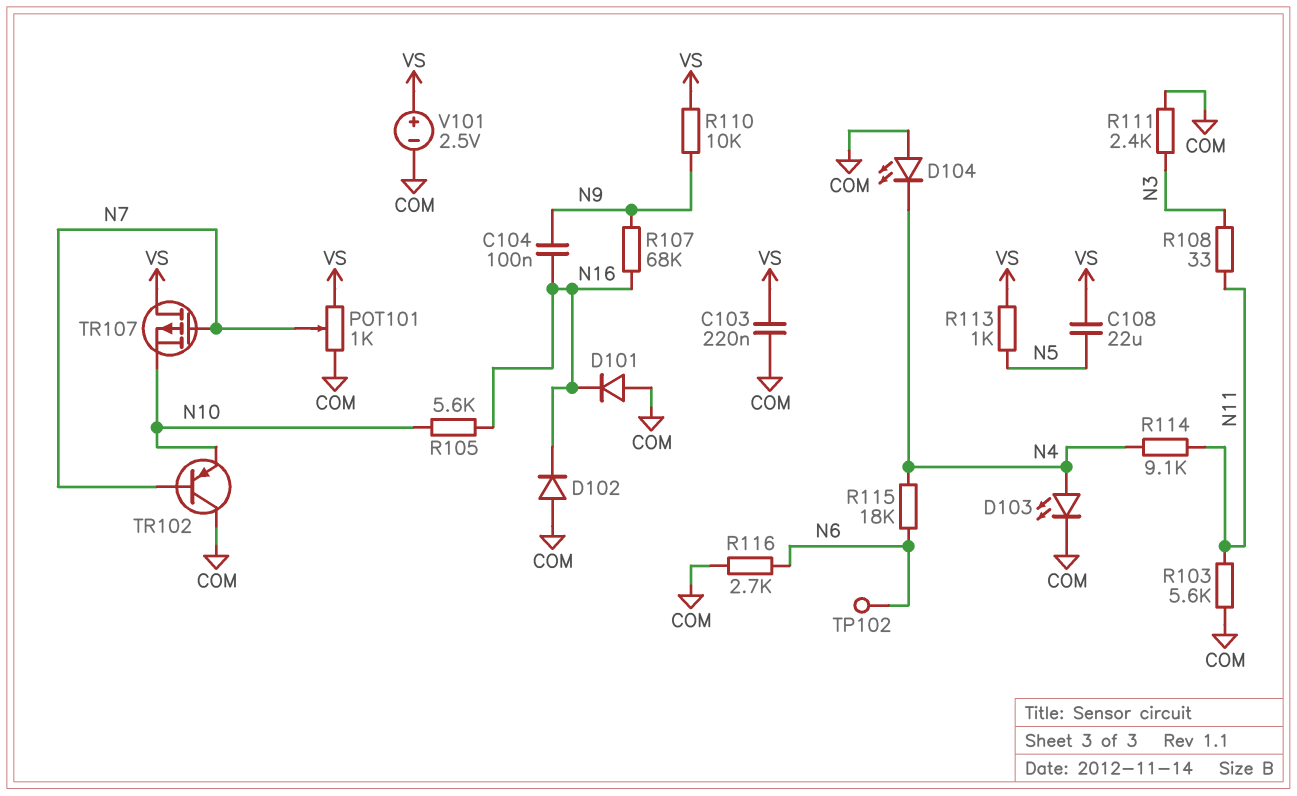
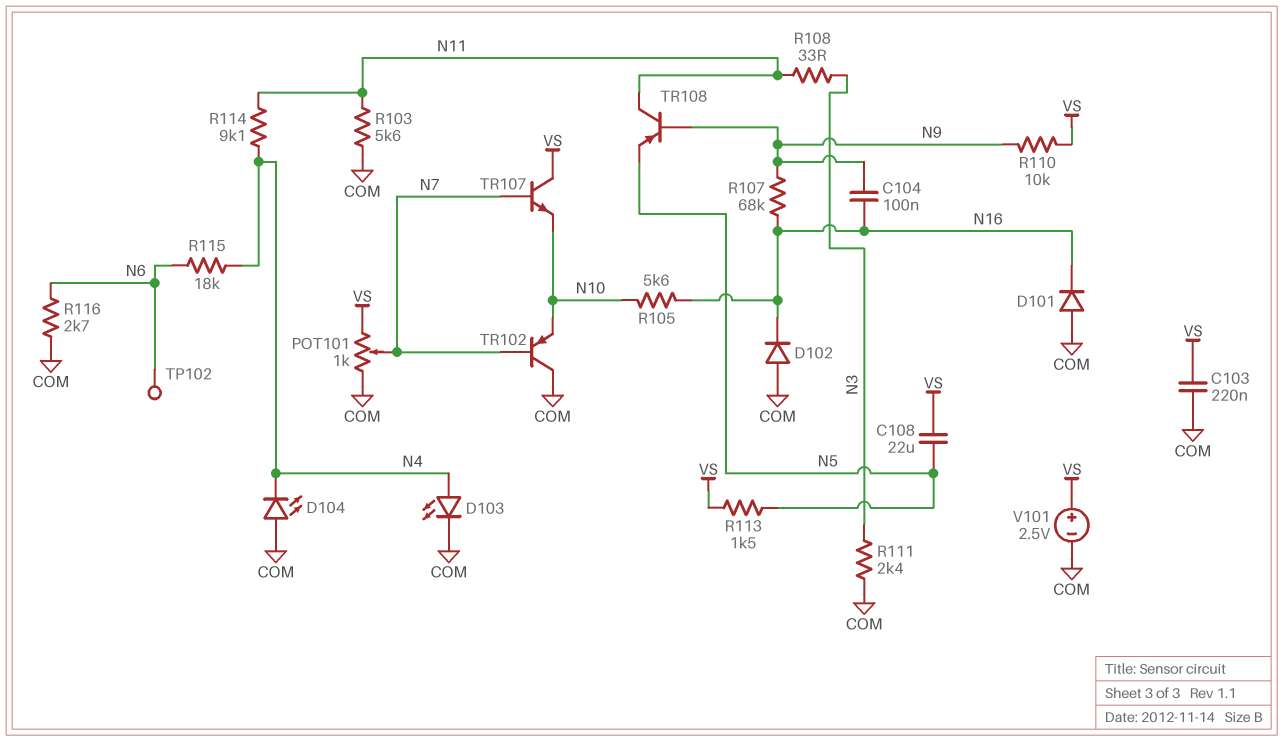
R113: 1k (N5, VS) -> 1.5k (N5, VS)
TR107: PMOS (G N7, D VS, S N10) -> NPN (B N7, C VS, E N10)
TR108: none -> PNP (B N9, C N11, E N5)

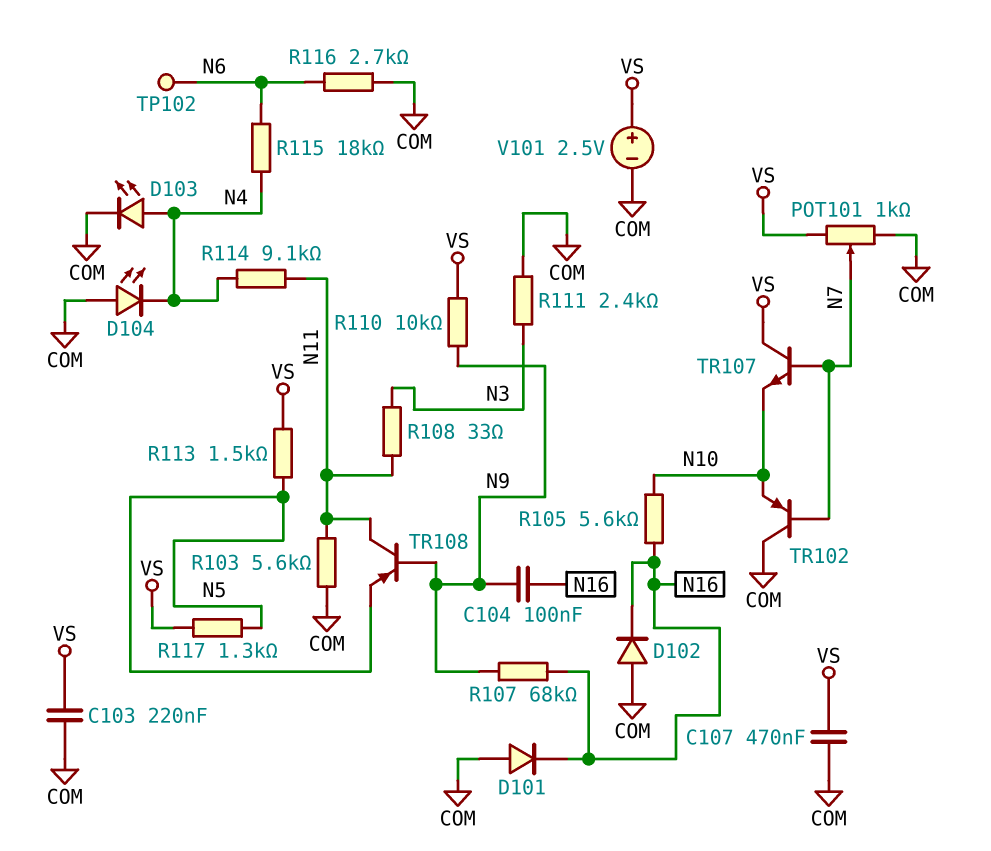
C107: none -> 470nF (COM, VS)
C108: 22uF (N5, VS) -> none
R117: none -> 1.3k (N5, VS)

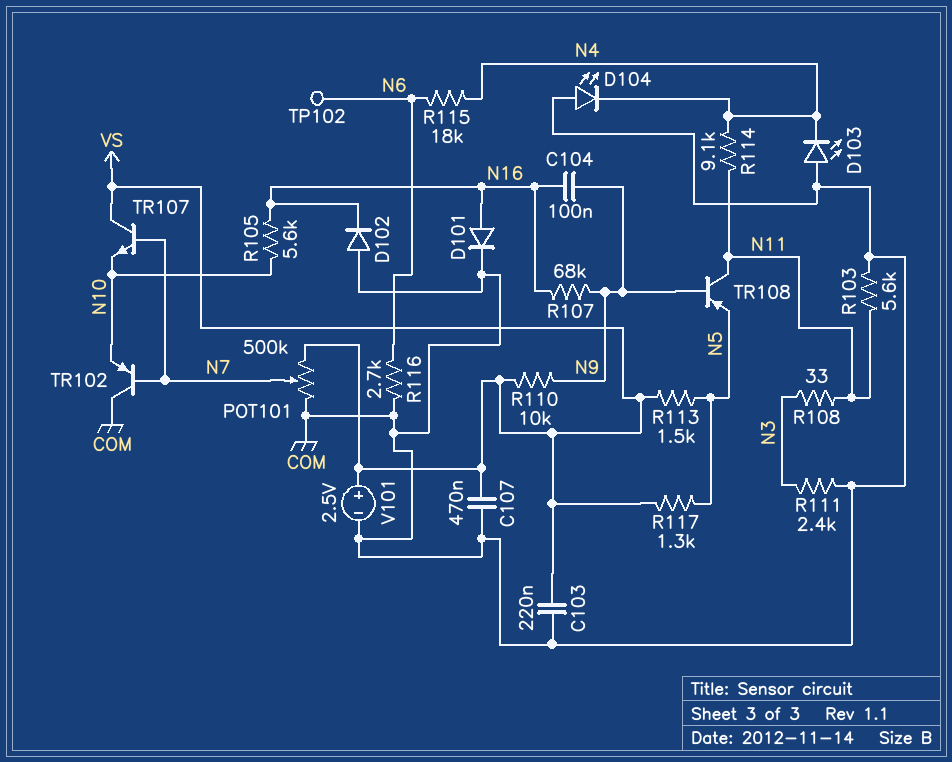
D101: diode (A COM, K N16) -> diode (A N16, K COM)
D103: LED (A N4, K COM) -> LED (A COM, K N4)
POT101: 1k (COM, VS, wiper N7) -> 500k (COM, VS, wiper N7)

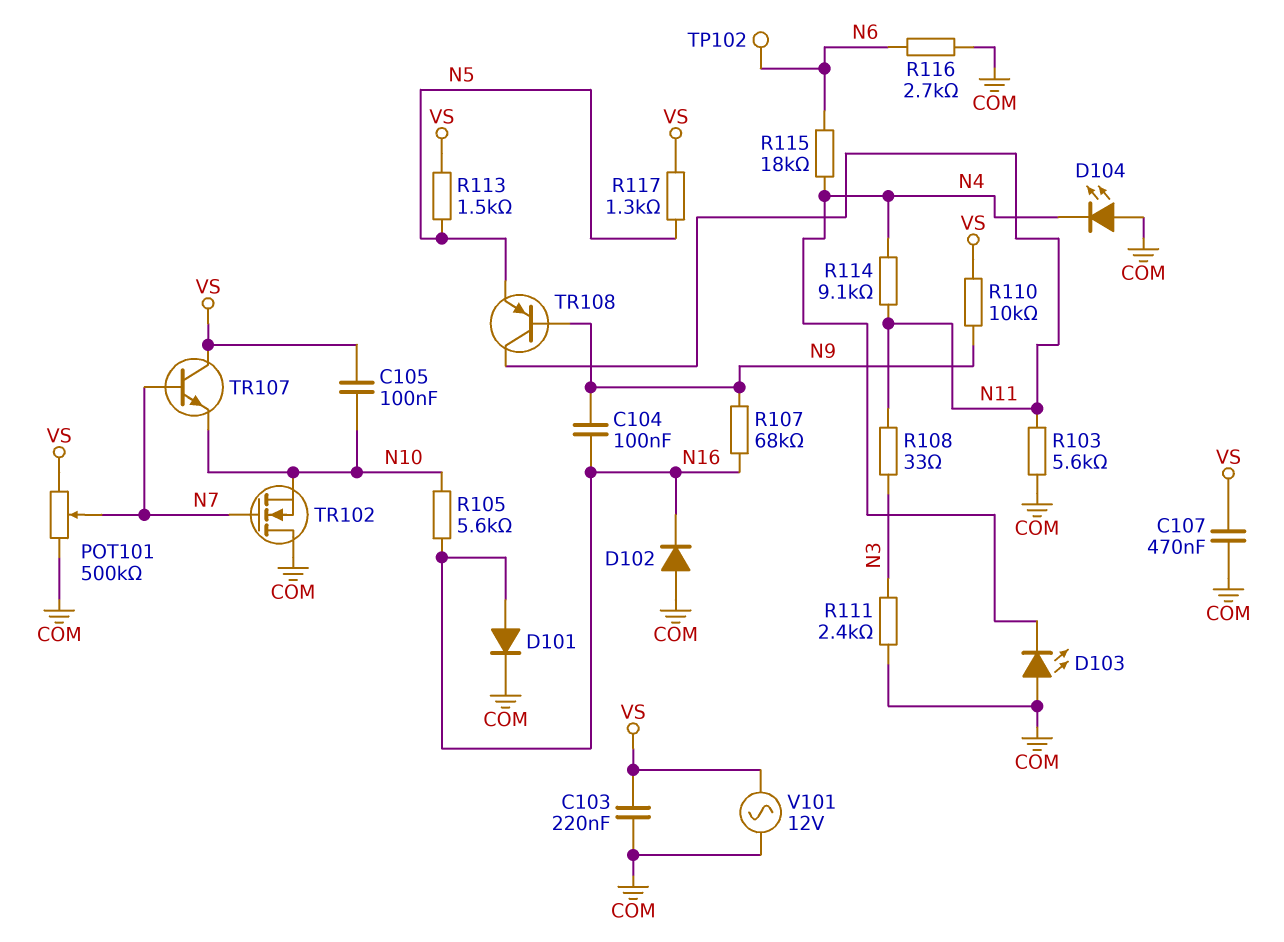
C105: none -> 100nF (N10, VS)
TR102: PNP (B N7, C COM, E N10) -> NMOS (G N7, D COM, S N10)
V101: 2.5V (plus VS, minus COM) -> AC 12V (COM, VS)

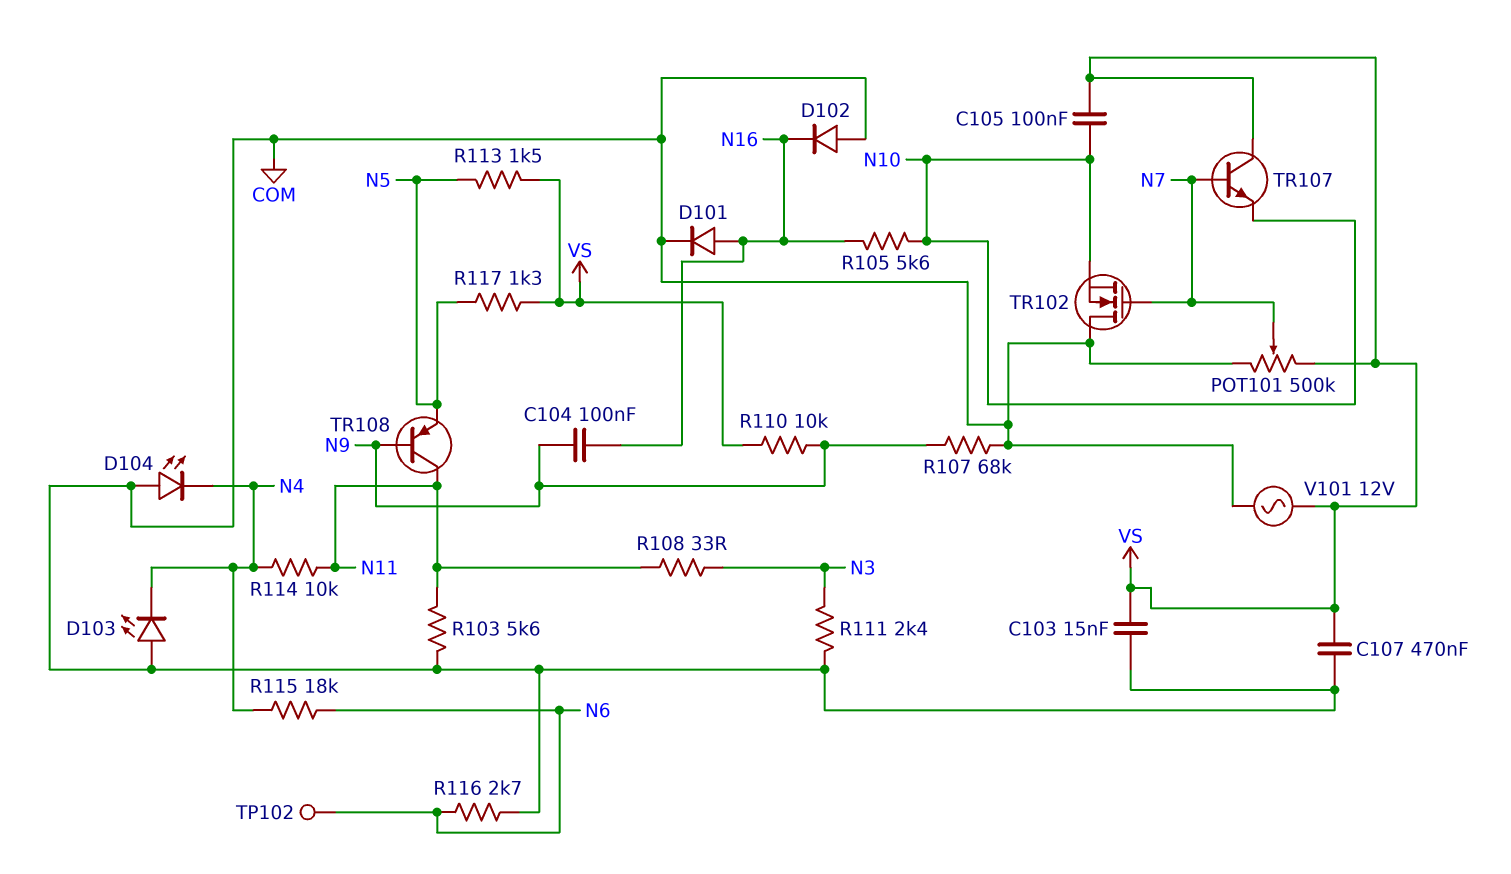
C103: 220nF (COM, VS) -> 15nF (COM, VS)
R107: 68k (N9, N16) -> 68k (COM, N9)
R114: 9.1k (N4, N11) -> 10k (N4, N11)

